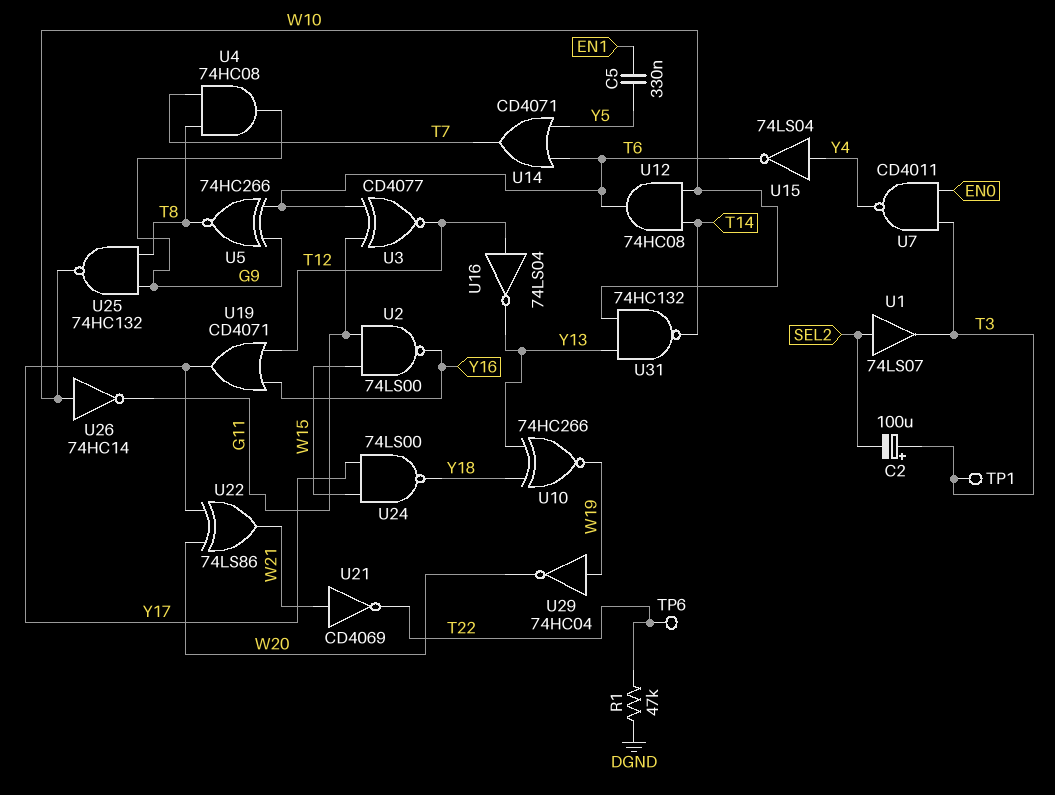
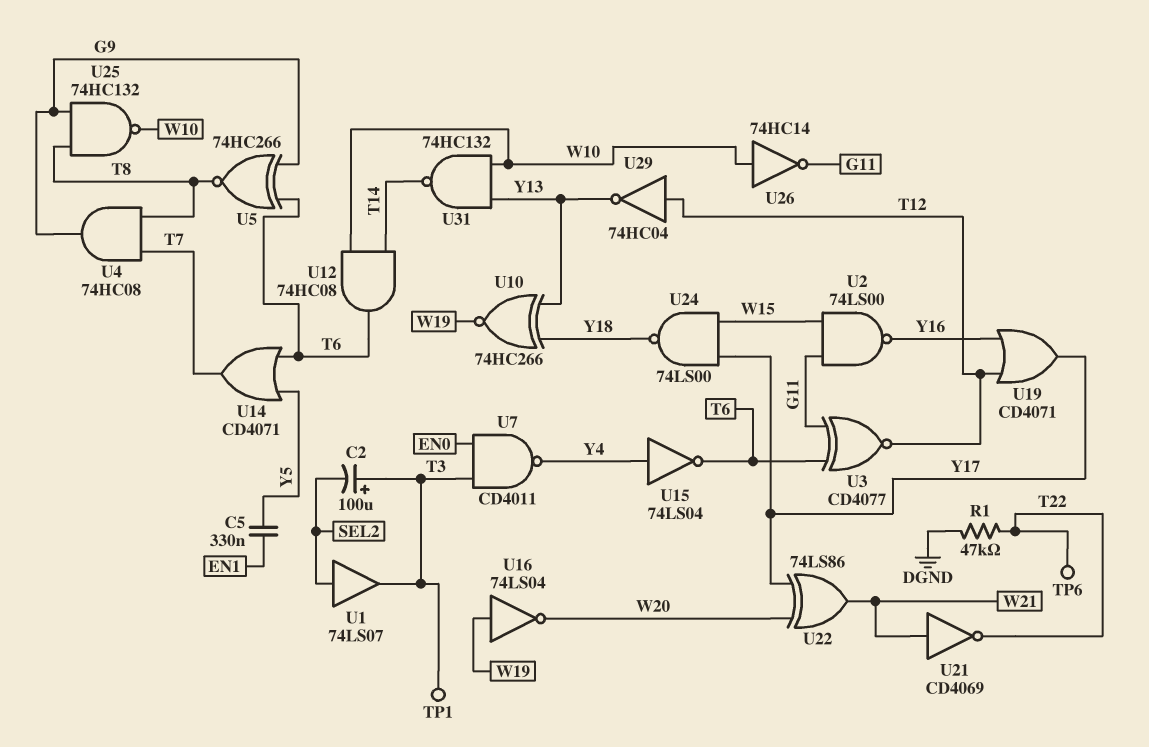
U16: NOT 74LS04 (in T12, out Y13) -> NOT 74LS04 (in W19, out W20)
U29: NOT 74HC04 (in W19, out W20) -> NOT 74HC04 (in T12, out Y13)

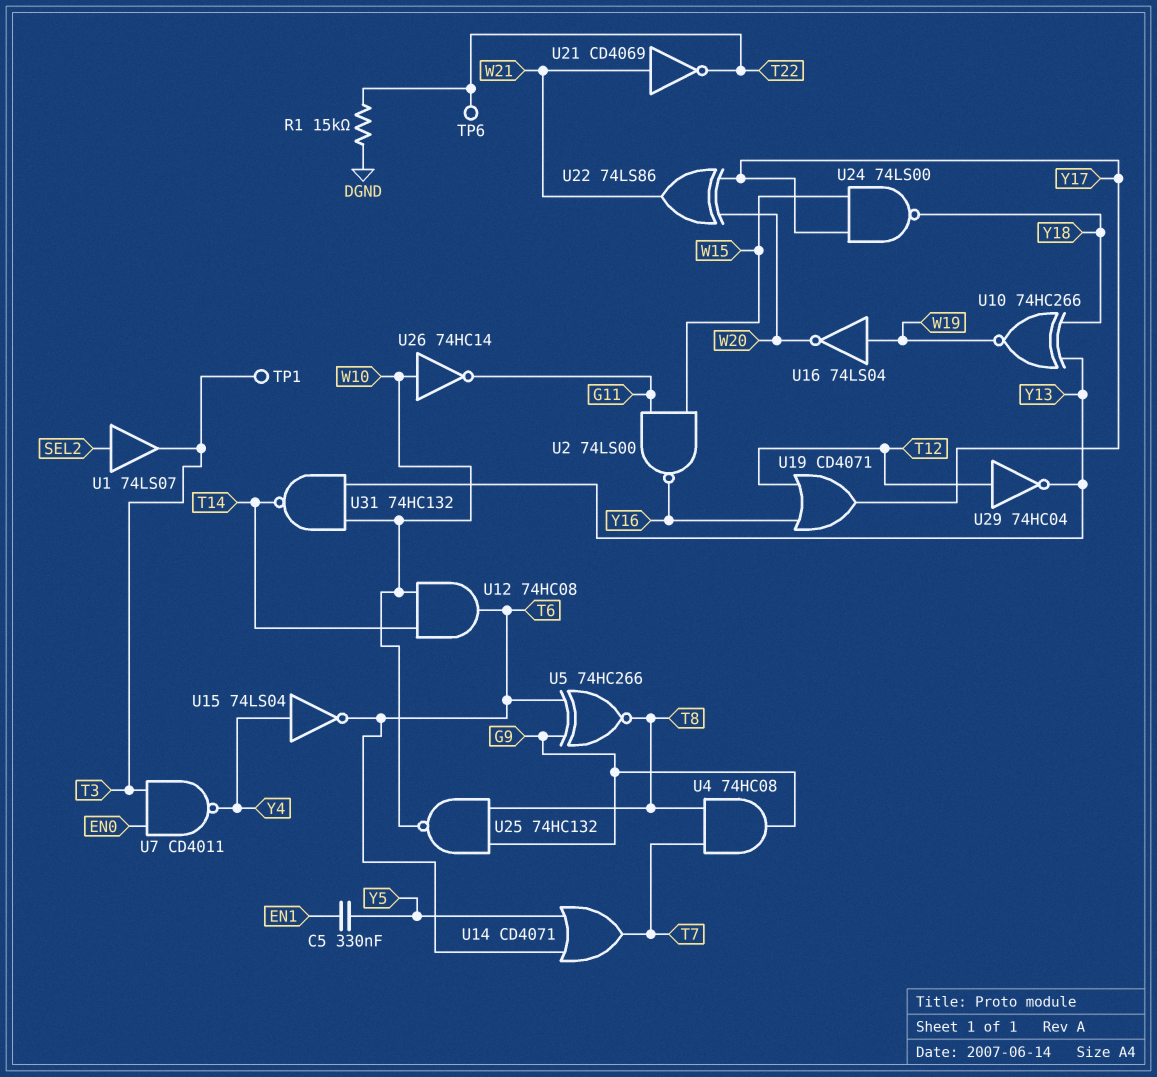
C2: 100uF (plus T3, minus SEL2) -> none
R1: 47k (DGND, T22) -> 15k (DGND, T22)
U3: XNOR CD4077 (in G11, in T6, out T12) -> none

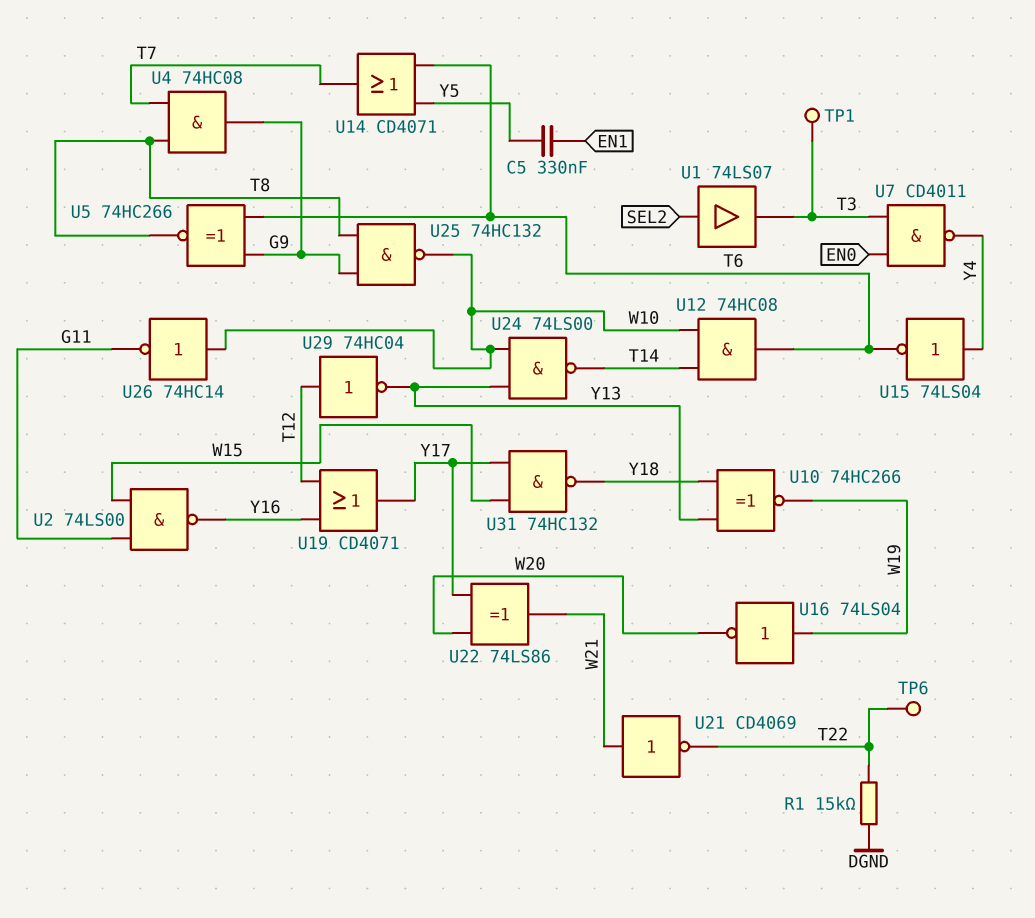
U24: NAND 74LS00 (in W15, in Y17, out Y18) -> NAND 74LS00 (in W10, in Y13, out T14)
U31: NAND 74HC132 (in W10, in Y13, out T14) -> NAND 74HC132 (in W15, in Y17, out Y18)

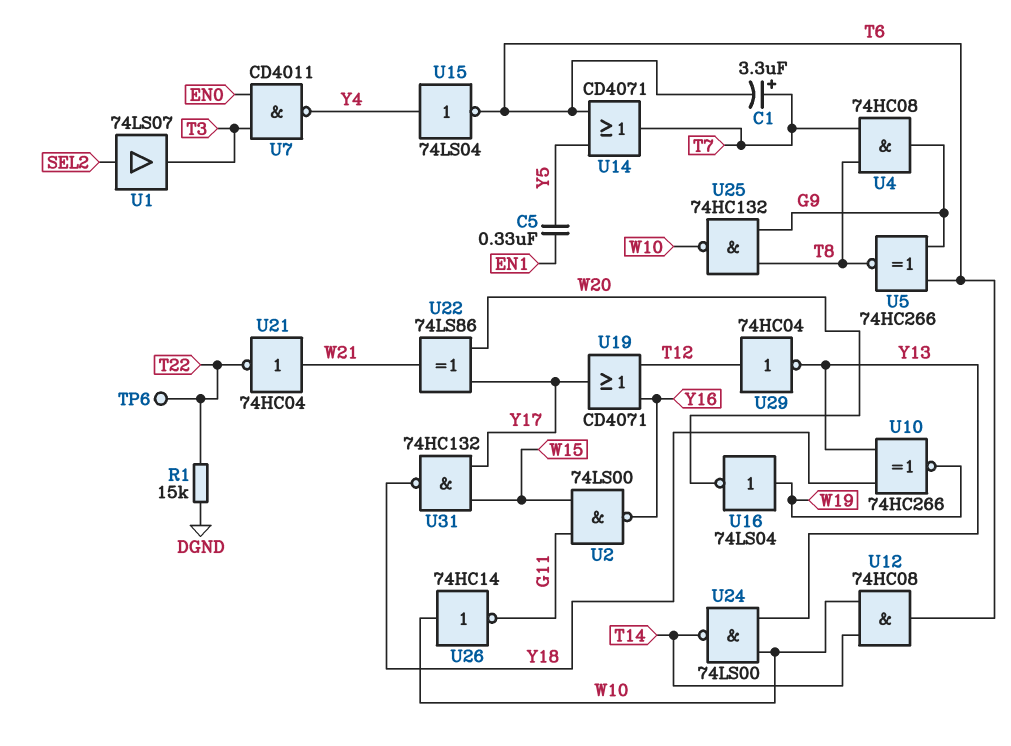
C1: none -> 3.3uF (plus T7, minus T6)
TP1: test point (T3) -> none
U21: NOT CD4069 (in W21, out T22) -> NOT 74HC04 (in W21, out T22)

